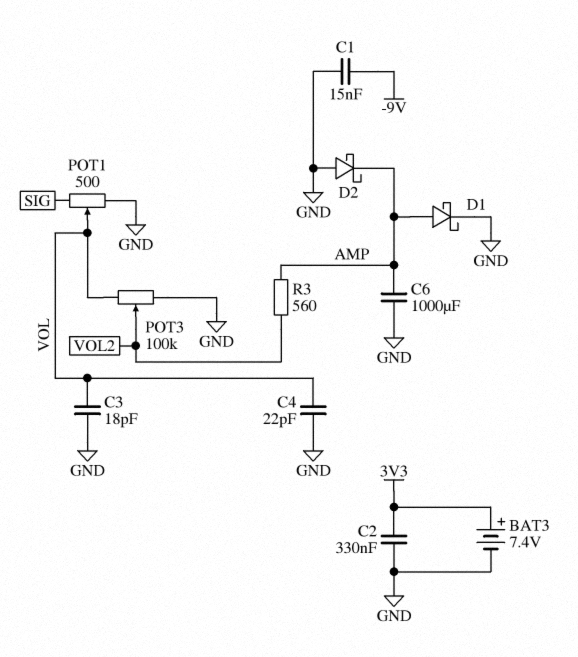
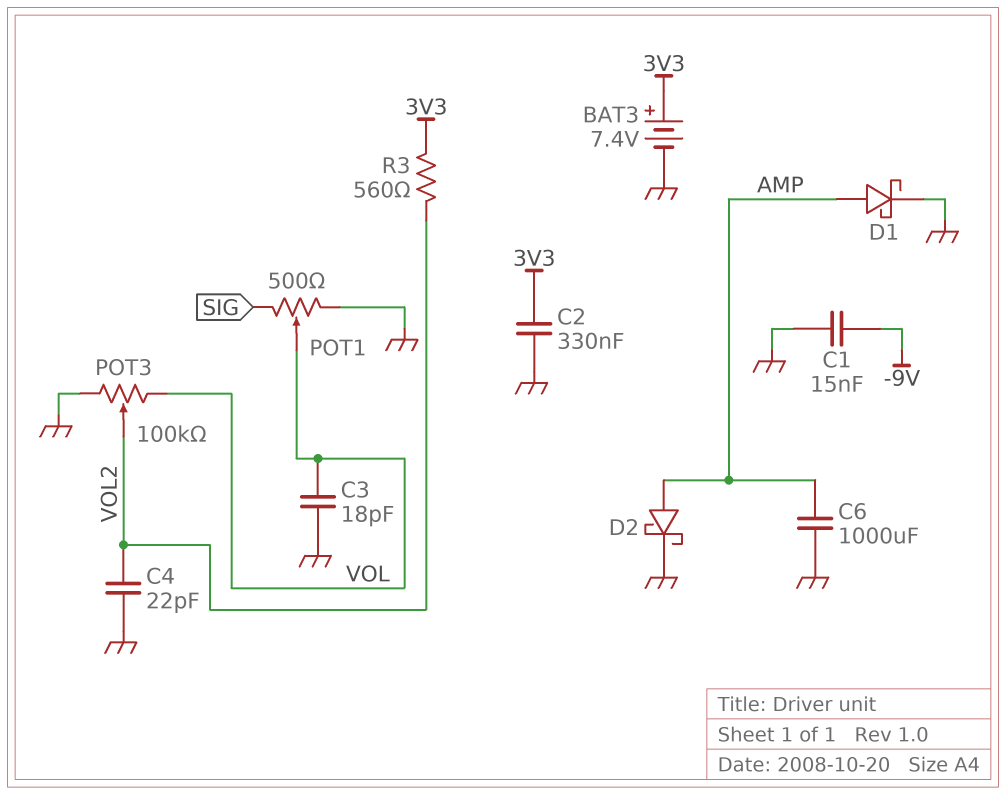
C4: 22pF (GND, VOL) -> 22pF (GND, VOL2)
D2: schottky (A GND, K AMP) -> schottky (A AMP, K GND)
R3: 560 (AMP, VOL2) -> 560 (3V3, VOL2)

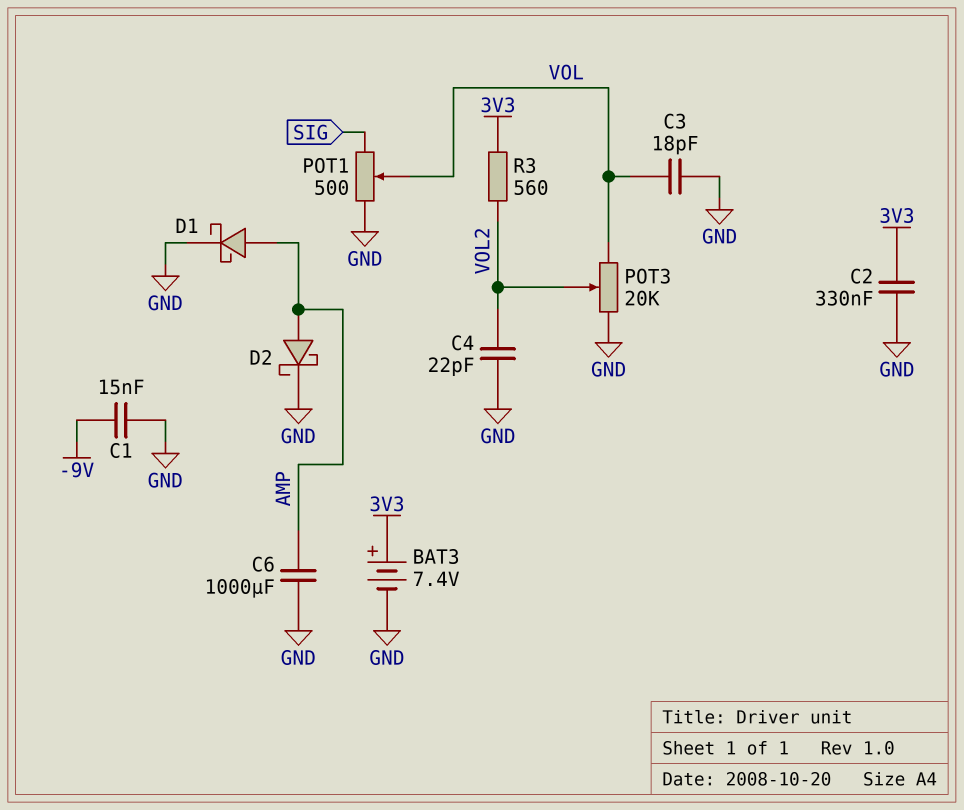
POT3: 100k (GND, VOL, wiper VOL2) -> 20k (GND, VOL, wiper VOL2)

